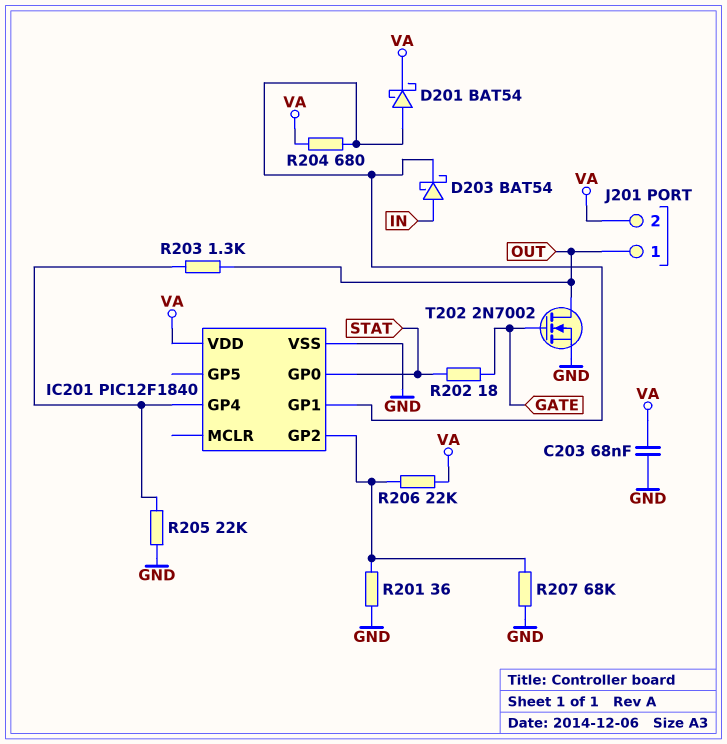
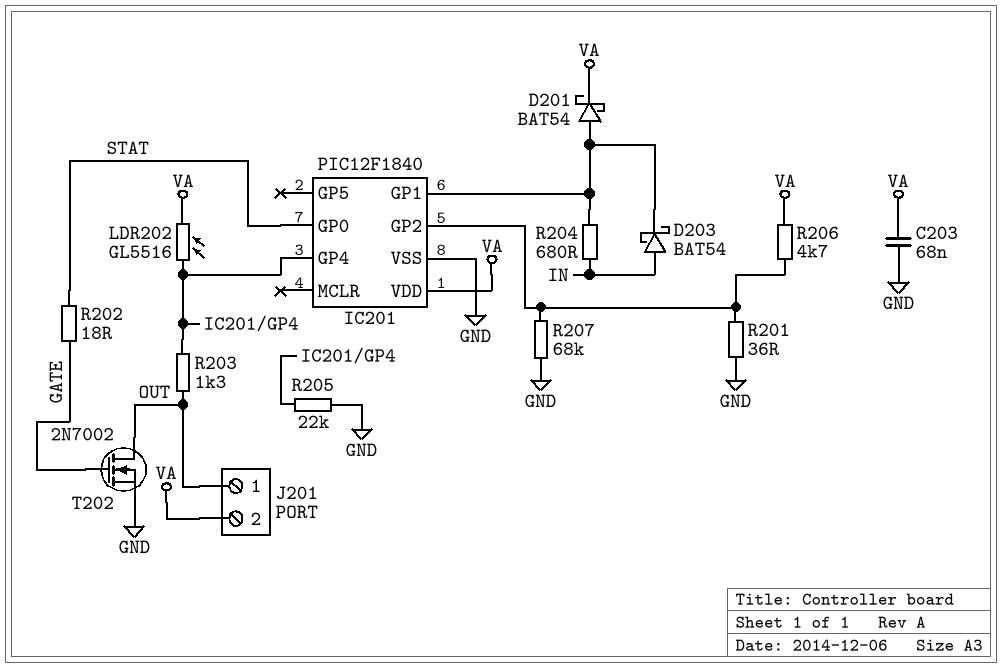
LDR202: none -> GL5516 (IC201/GP4, VA)
R204: 680 (IC201/GP1, VA) -> 680 (IC201/GP1, IN)
R206: 22k (IC201/GP2, VA) -> 4.7k (IC201/GP2, VA)

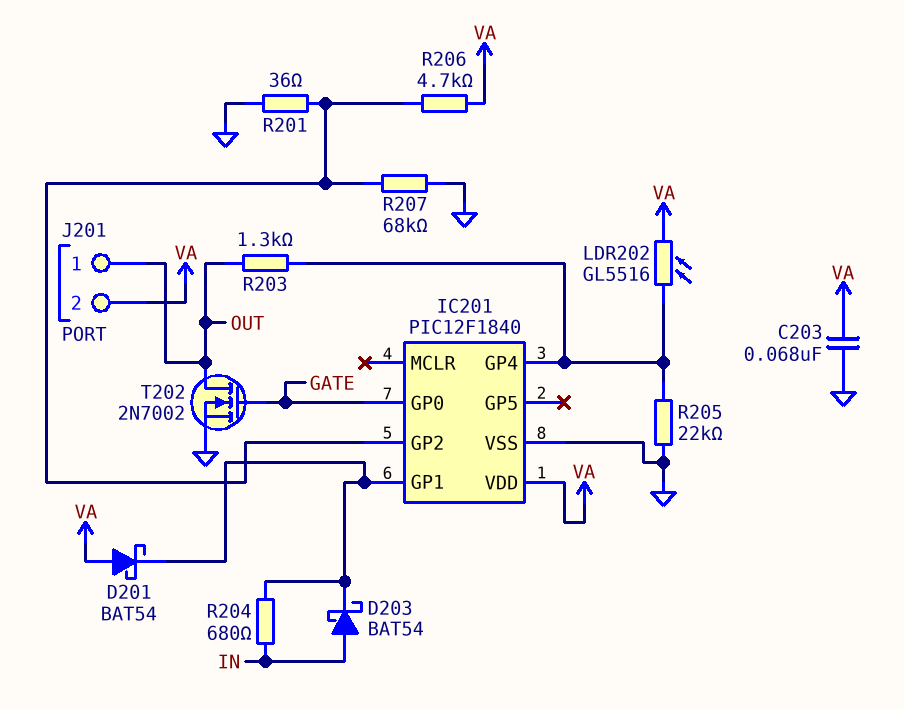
D201: schottky BAT54 (A IC201/GP1, K VA) -> schottky BAT54 (A VA, K IC201/GP1)
IC201 pin GP0: STAT -> GATE
R202: 18 (GATE, STAT) -> none

